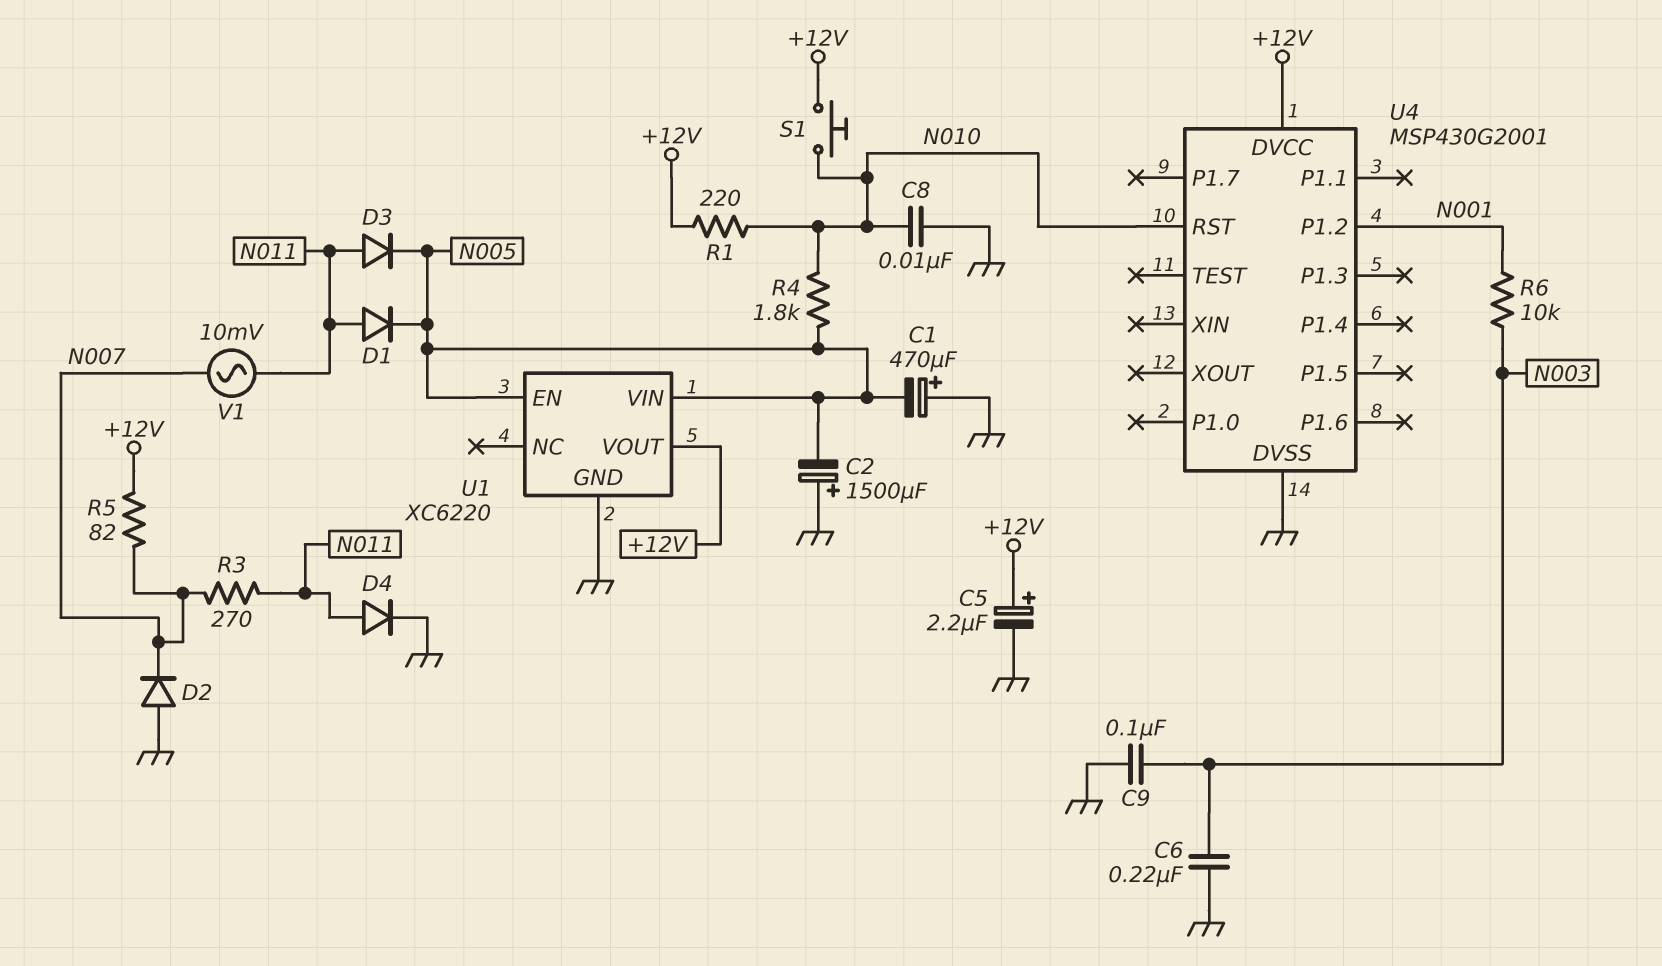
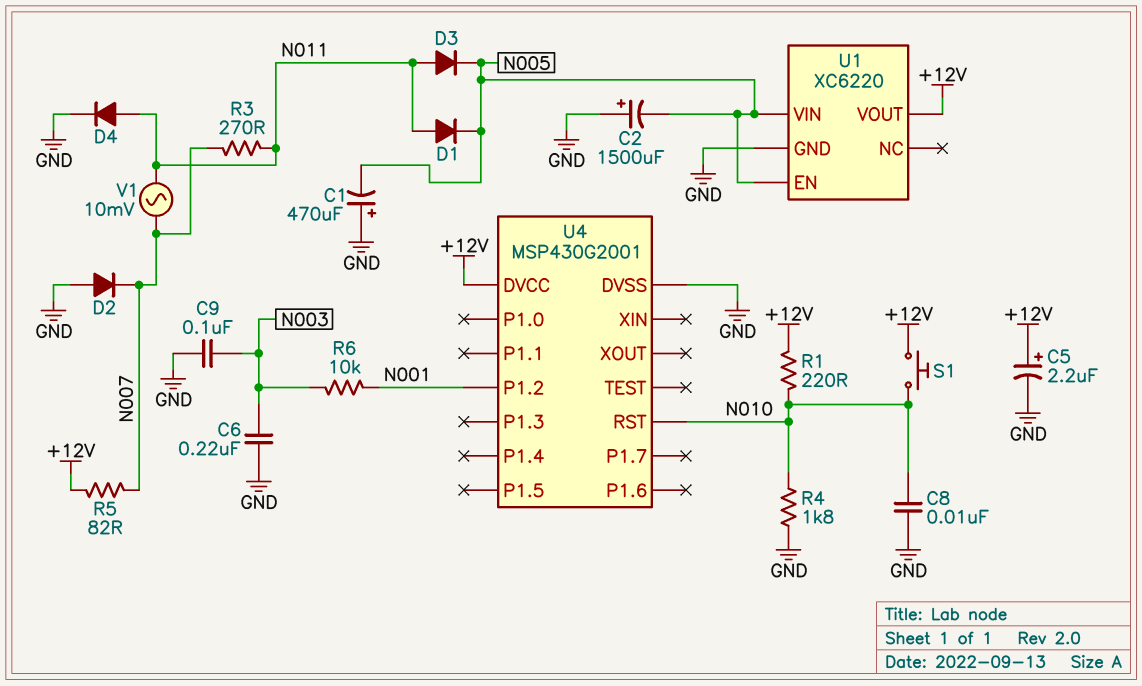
R4: 1.8k (N005, N010) -> 1.8k (GND, N010)

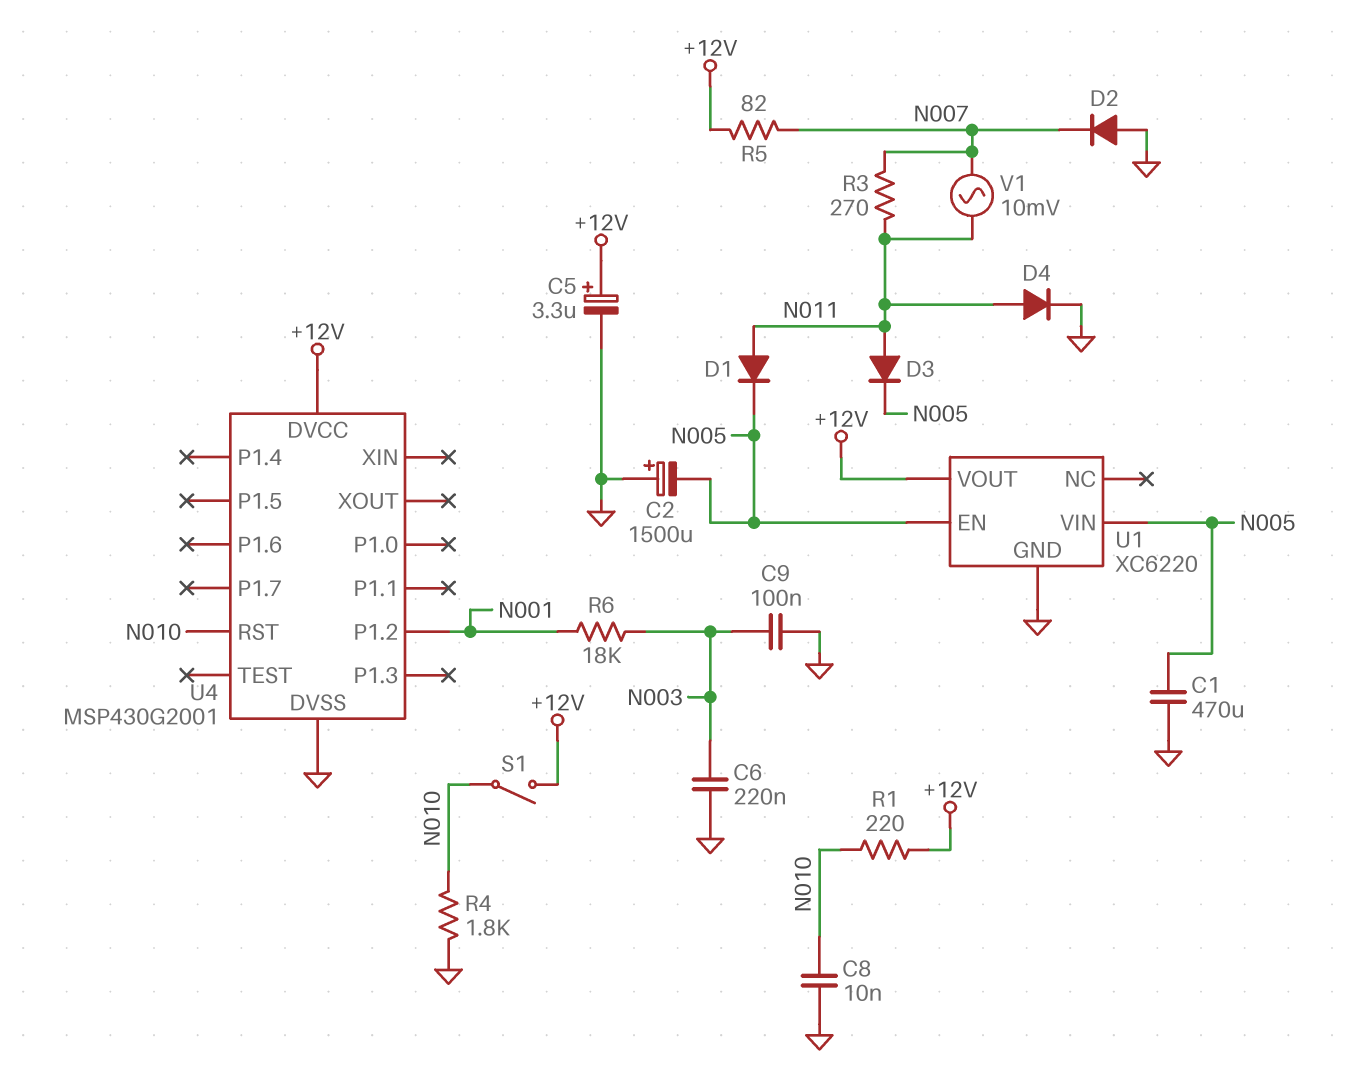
C1: 470uF (plus GND, minus N005) -> 470uF (GND, N005)
C5: 2.2uF (plus +12V, minus GND) -> 3.3uF (plus +12V, minus GND)
R6: 10k (N001, N003) -> 18k (N001, N003)
S1: button (+12V, N010) -> switch (+12V, N010)

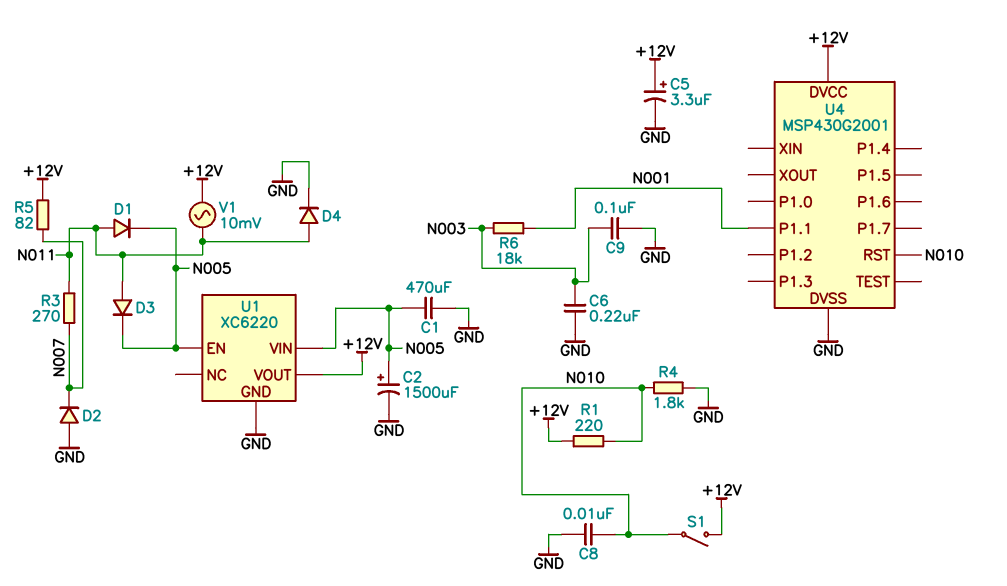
C2: 1500uF (plus GND, minus N005) -> 1500uF (plus N005, minus GND)
U4 pin P1.1: none -> N001
U4 pin P1.2: N001 -> none
V1: AC 10mV (N007, N011) -> AC 10mV (+12V, N011)

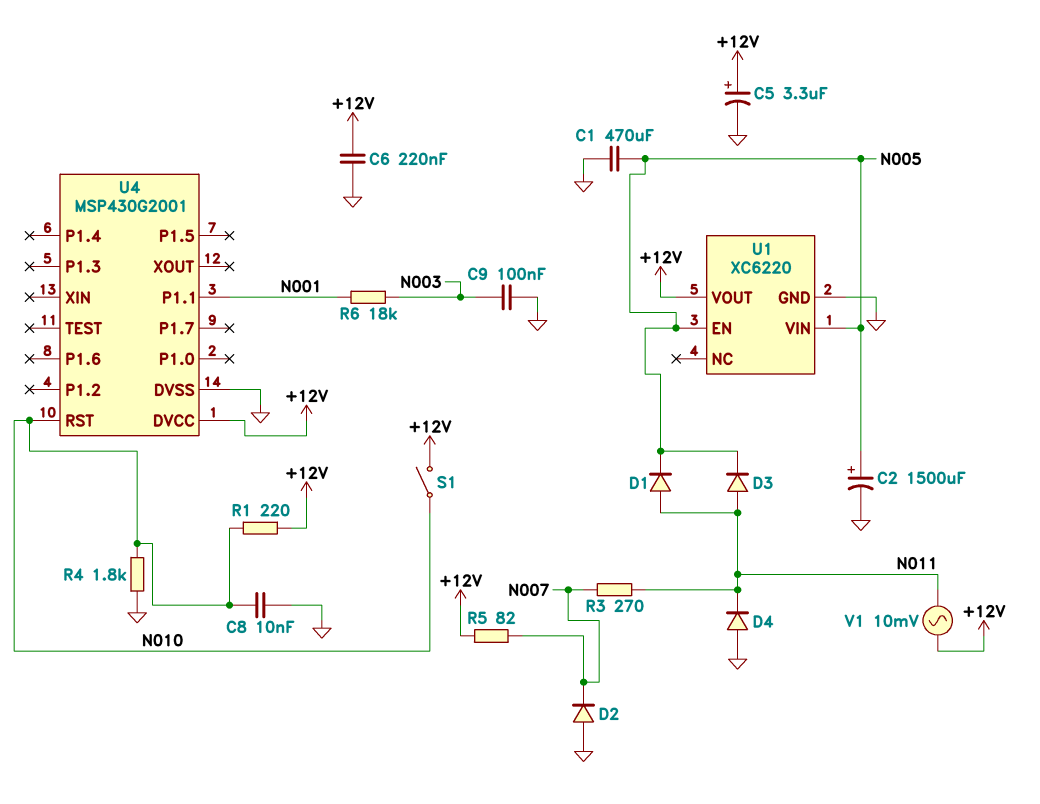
C6: 220nF (GND, N003) -> 220nF (+12V, GND)
D4: diode (A N011, K GND) -> diode (A GND, K N011)

